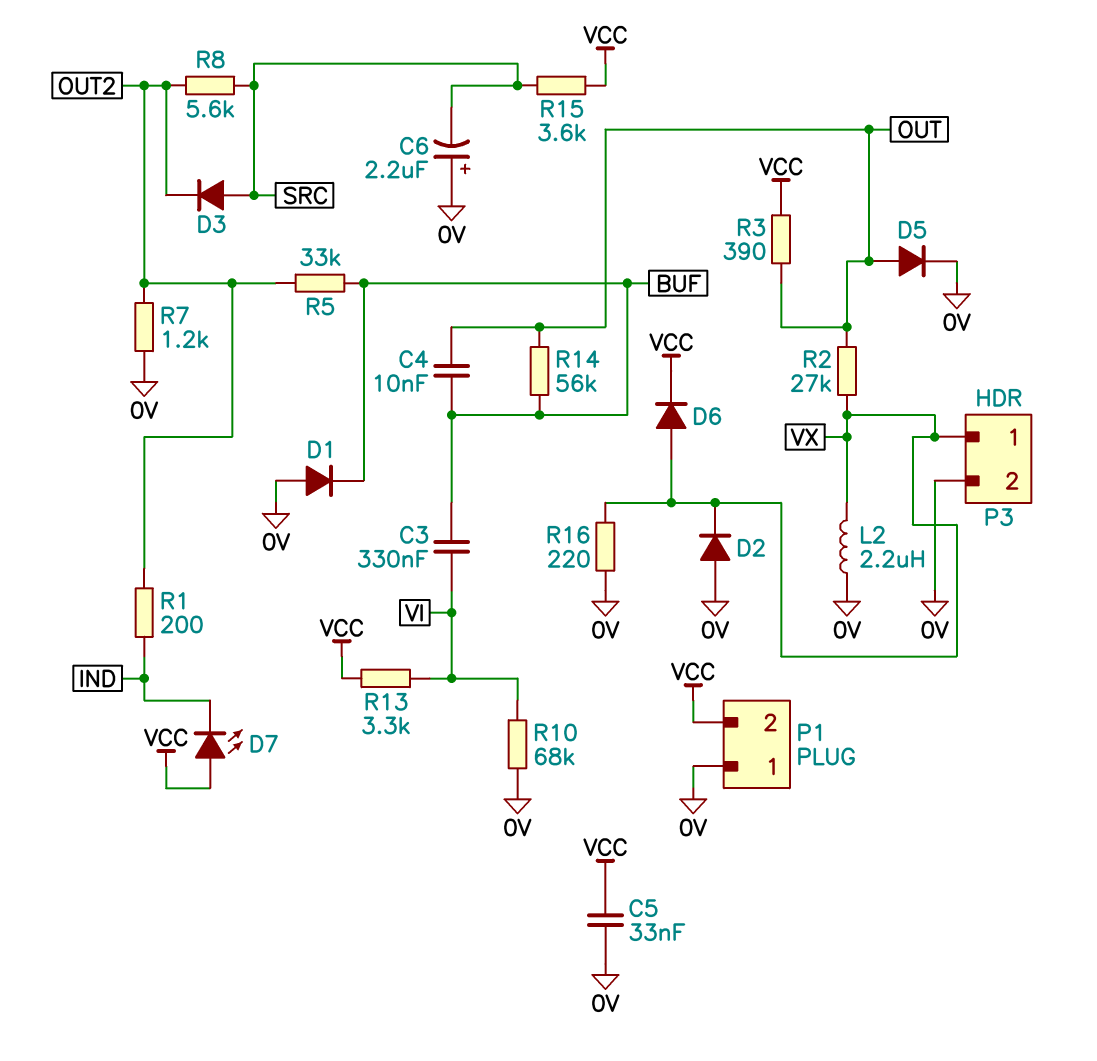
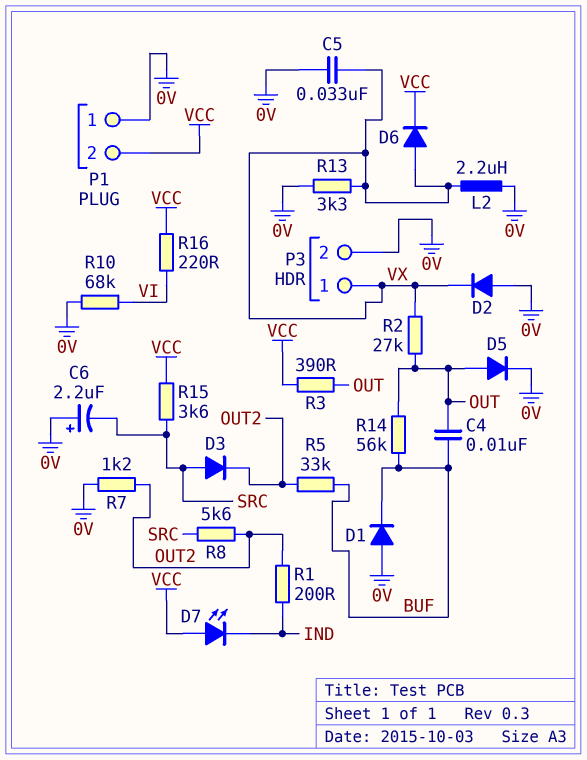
C3: 330nF (BUF, VI) -> none
C5: 33nF (0V, VCC) -> 33nF (0V, VX)
R13: 3.3k (VCC, VI) -> 3.3k (0V, VX)
R16: 220 (0V, VX) -> 220 (VCC, VI)

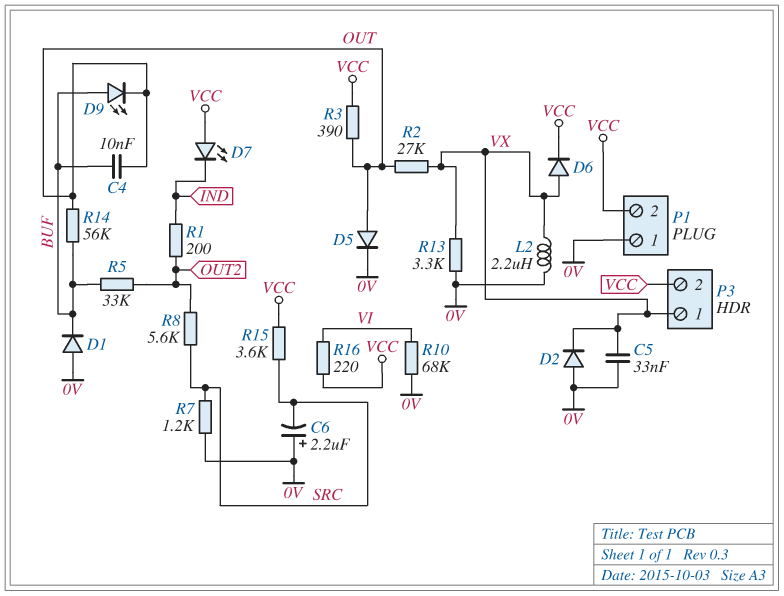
D3: diode (A SRC, K OUT2) -> none
D9: none -> LED (A BUF, K OUT)
P3 pin 2: 0V -> VCC
R7: 1.2k (0V, OUT2) -> 1.2k (0V, SRC)

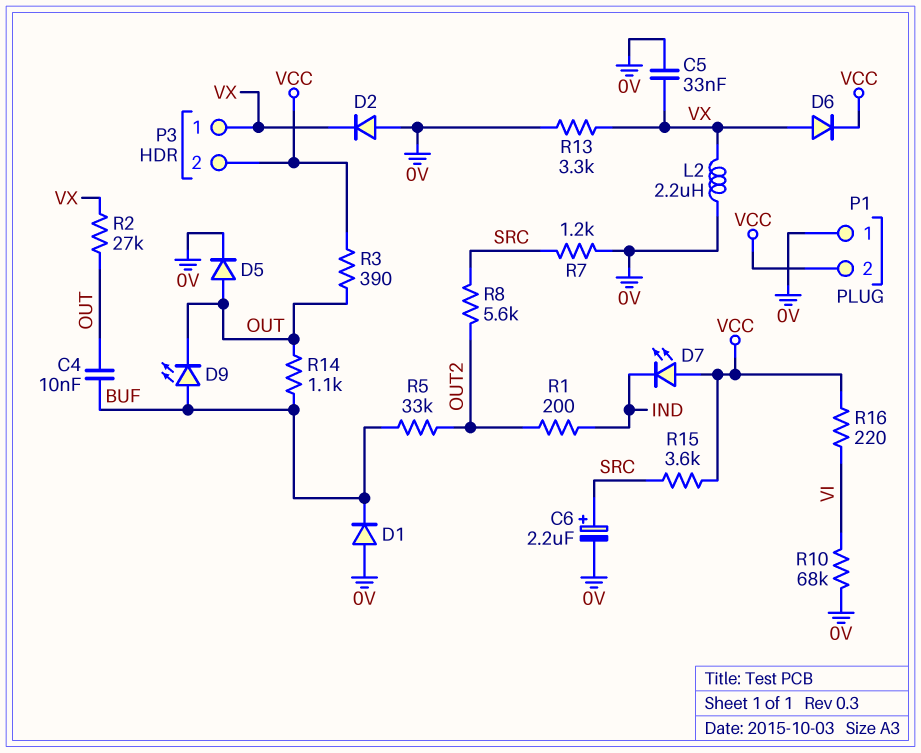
C6: 2.2uF (plus 0V, minus SRC) -> 2.2uF (plus SRC, minus 0V)
R14: 56k (BUF, OUT) -> 1.1k (BUF, OUT)

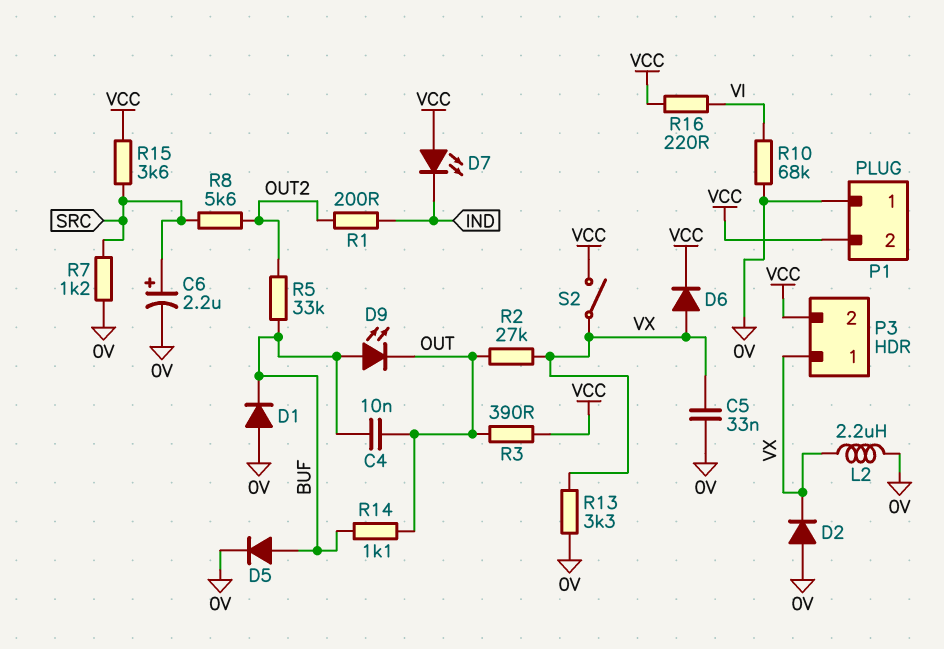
D5: diode (A OUT, K 0V) -> diode (A BUF, K 0V)
S2: none -> switch (VCC, VX)

